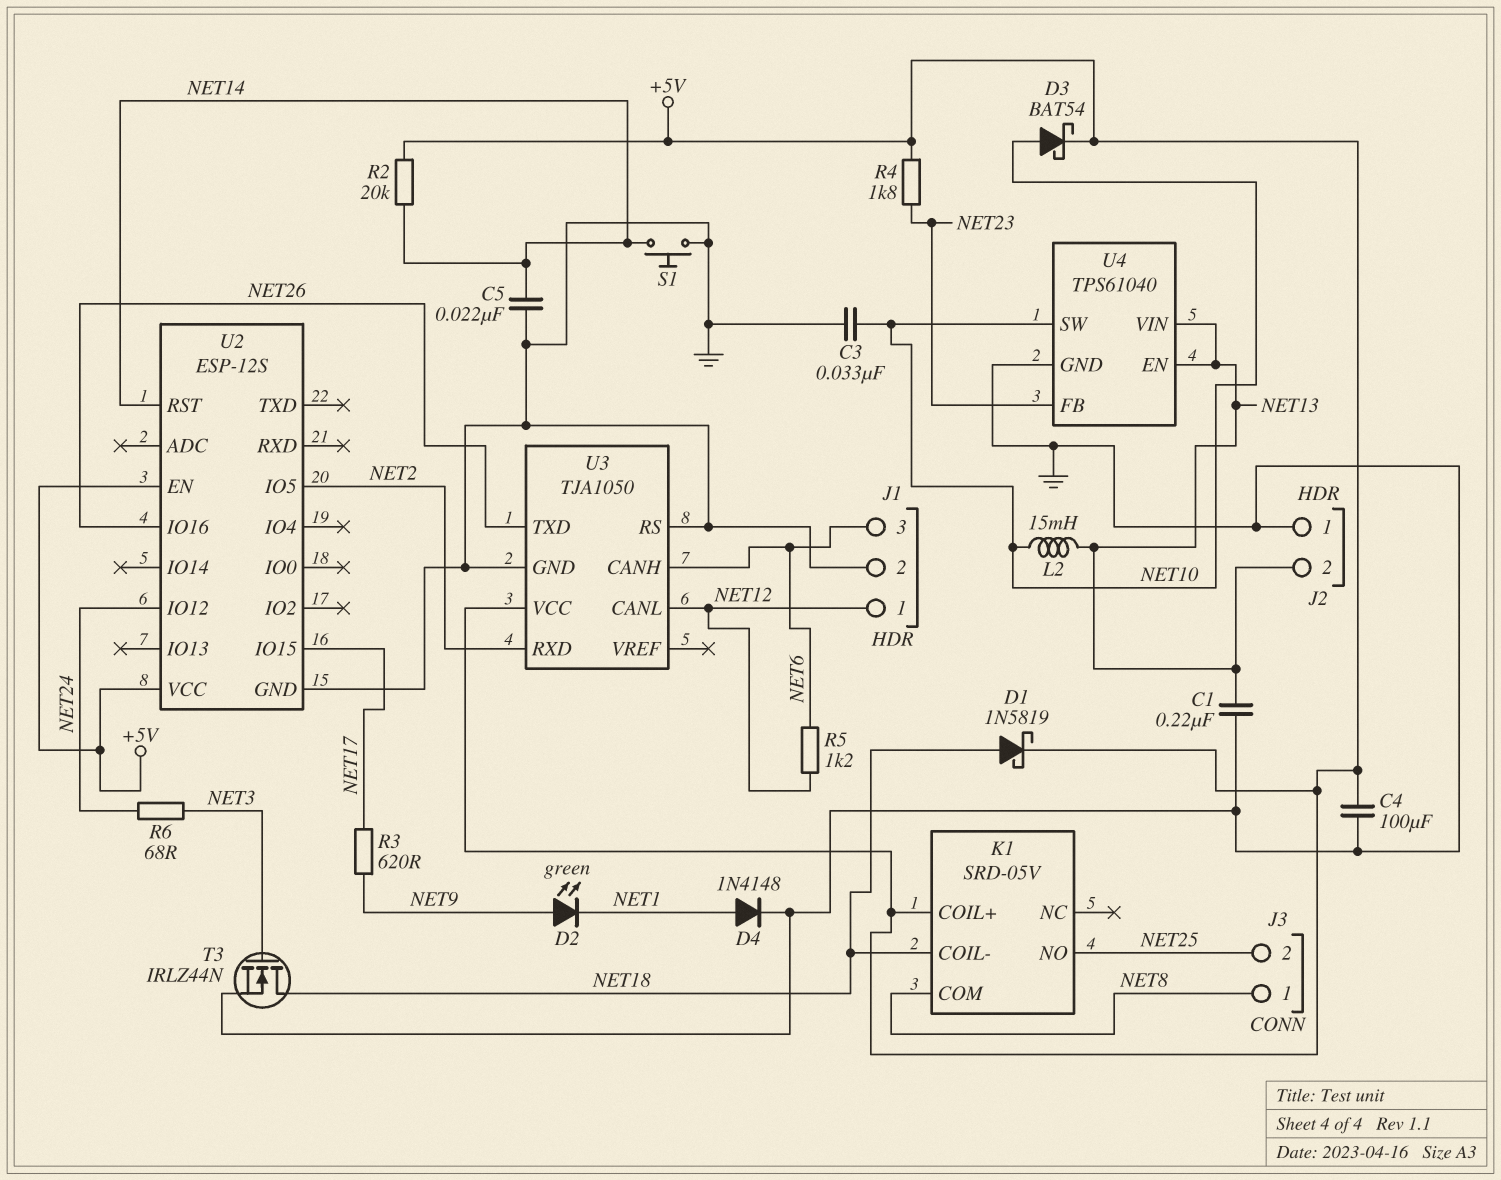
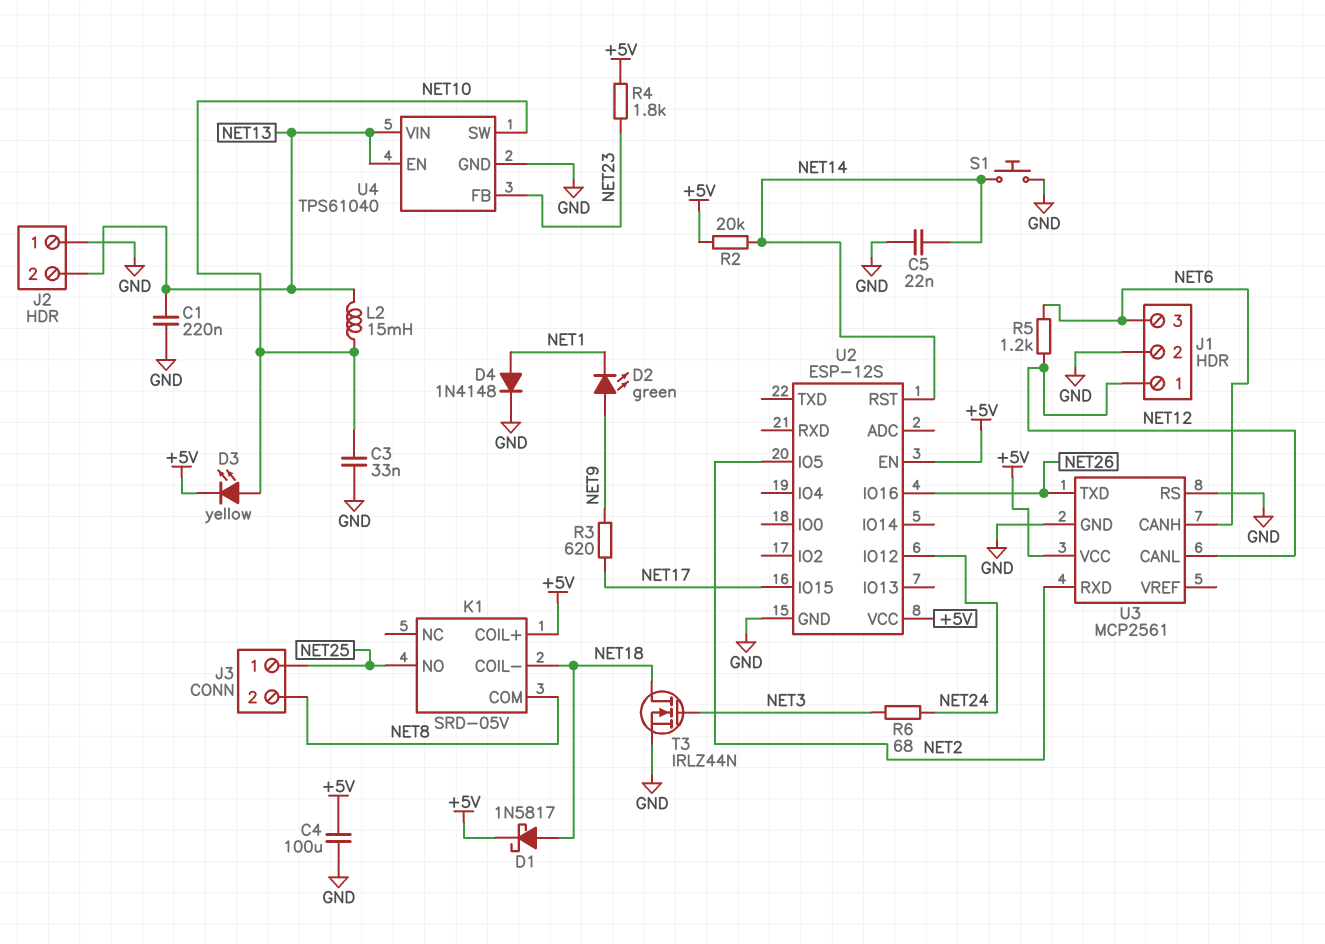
D1: schottky 1N5819 (A NET18, K +5V) -> schottky 1N5817 (A NET18, K +5V)
D3: schottky BAT54 (A NET10, K +5V) -> LED yellow (A NET10, K +5V)
J3 pin 1: NET8 -> NET25
J3 pin 2: NET25 -> NET8
U3: TJA1050 -> MCP2561

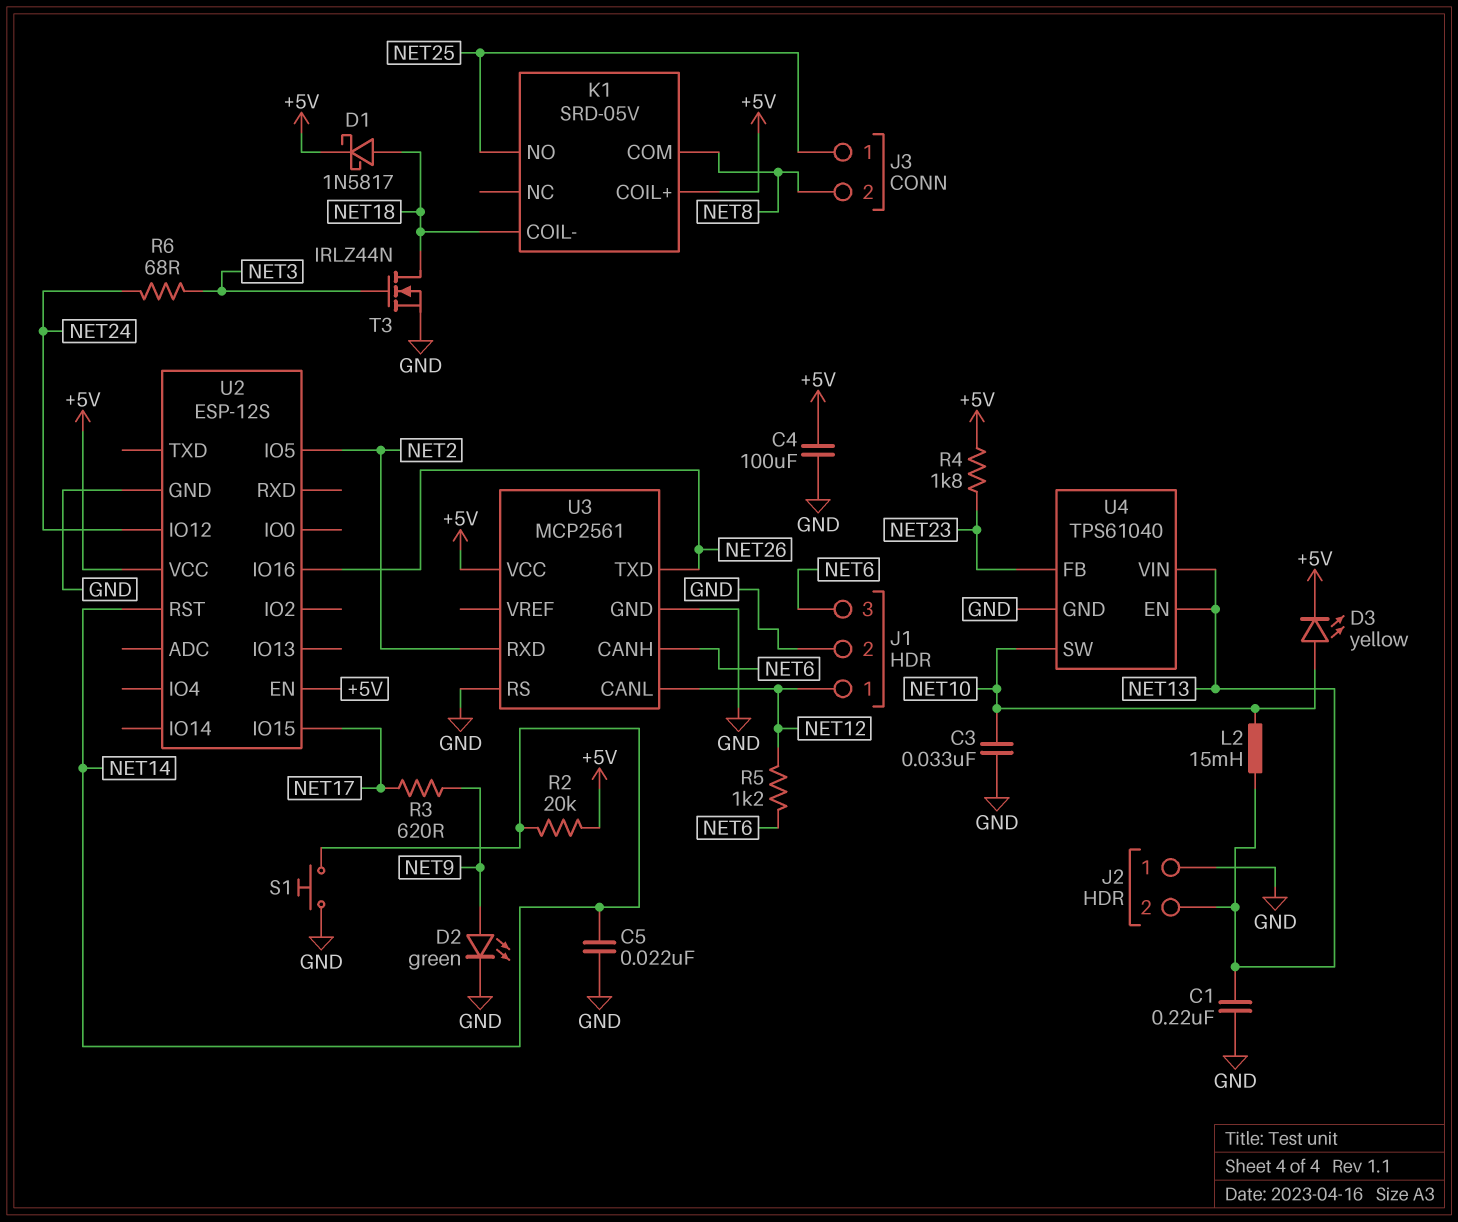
D2: LED green (A NET9, K NET1) -> LED green (A NET9, K GND)
D4: diode 1N4148 (A NET1, K GND) -> none

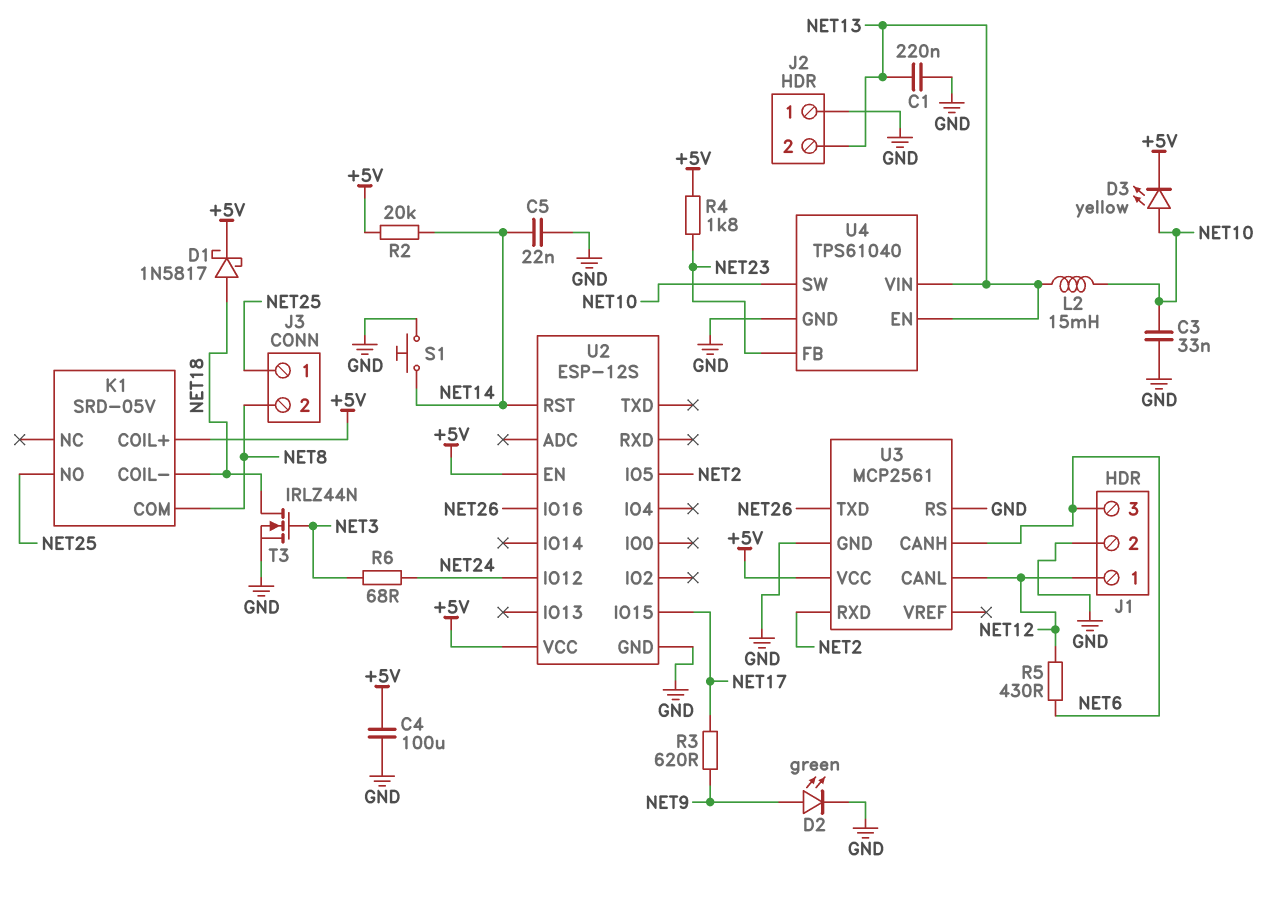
R5: 1.2k (NET6, NET12) -> 430 (NET6, NET12)

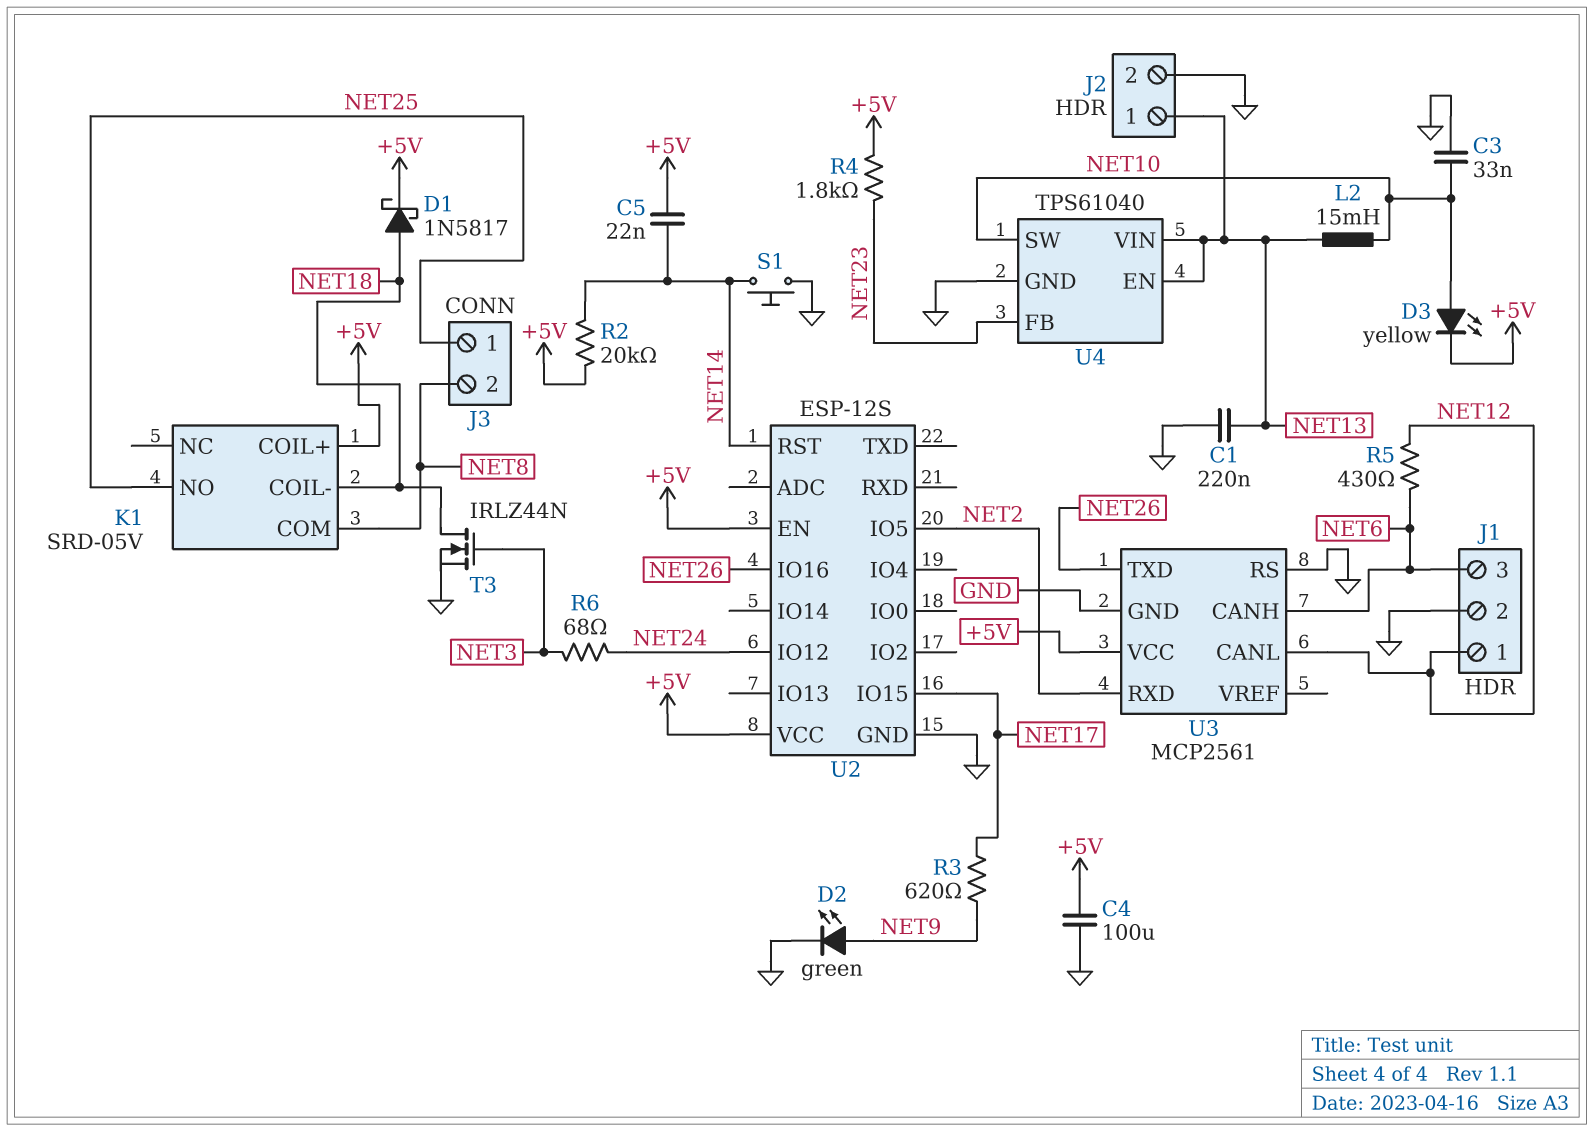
C5: 22nF (GND, NET14) -> 22nF (+5V, NET14)
J2 pin 1: GND -> NET13
J2 pin 2: NET13 -> GND

